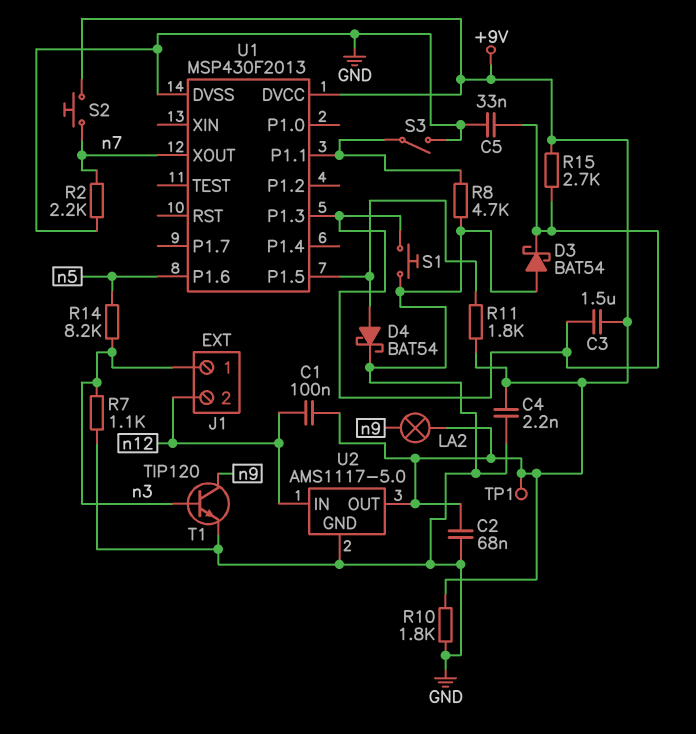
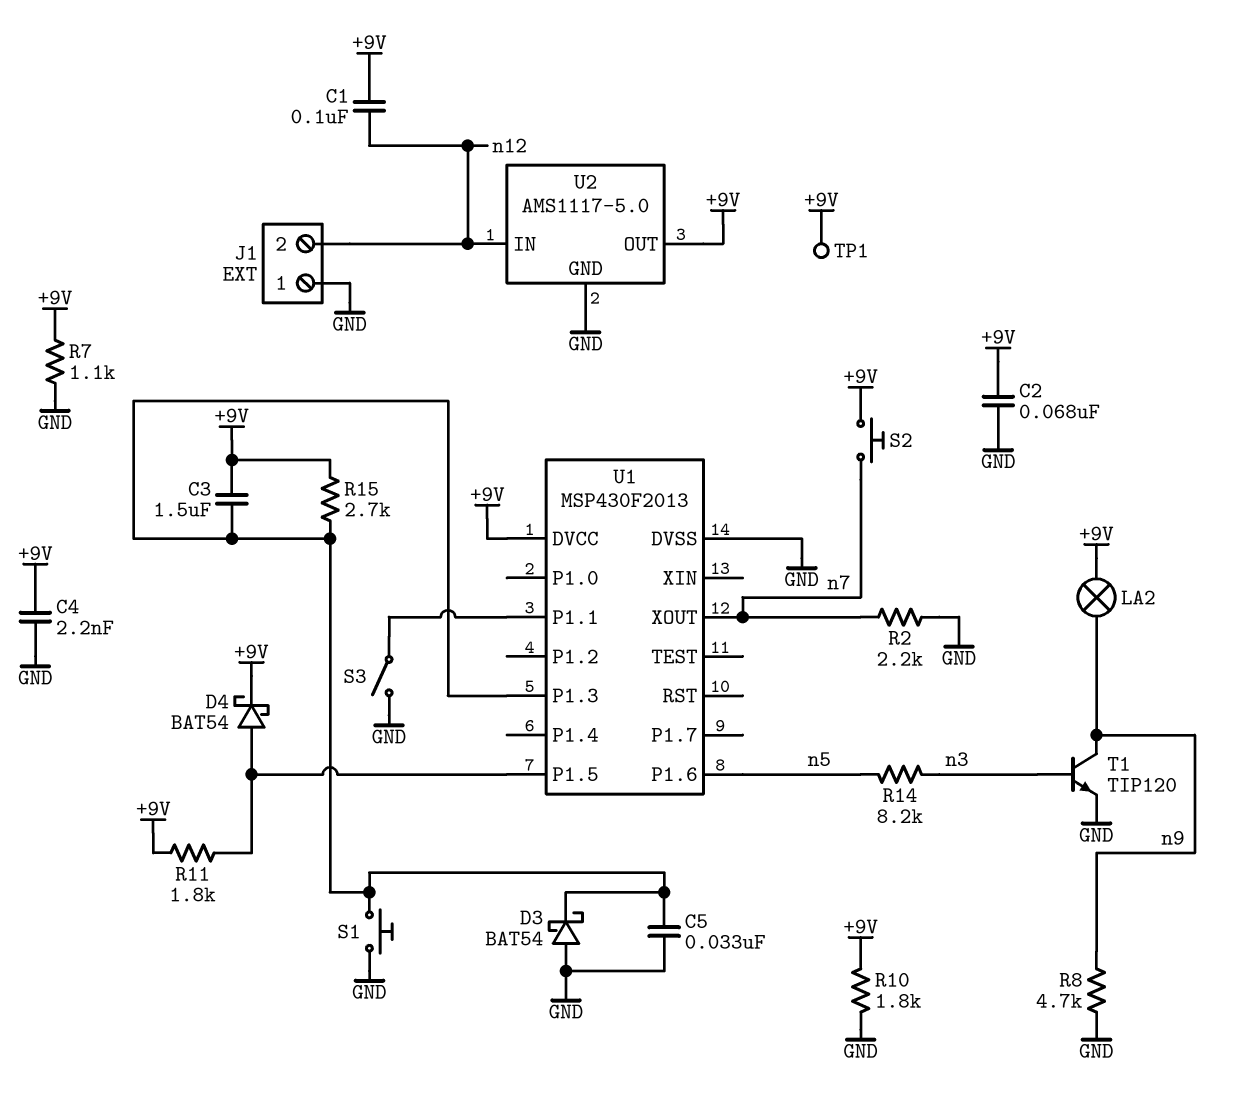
D4: schottky BAT54 (A U1/P1.5, K GND) -> schottky BAT54 (A U1/P1.5, K +9V)
J1 pin 1: n3 -> GND
R7: 1.1k (GND, n3) -> 1.1k (+9V, GND)
R8: 4.7k (GND, U1/P1.1) -> 4.7k (GND, n9)

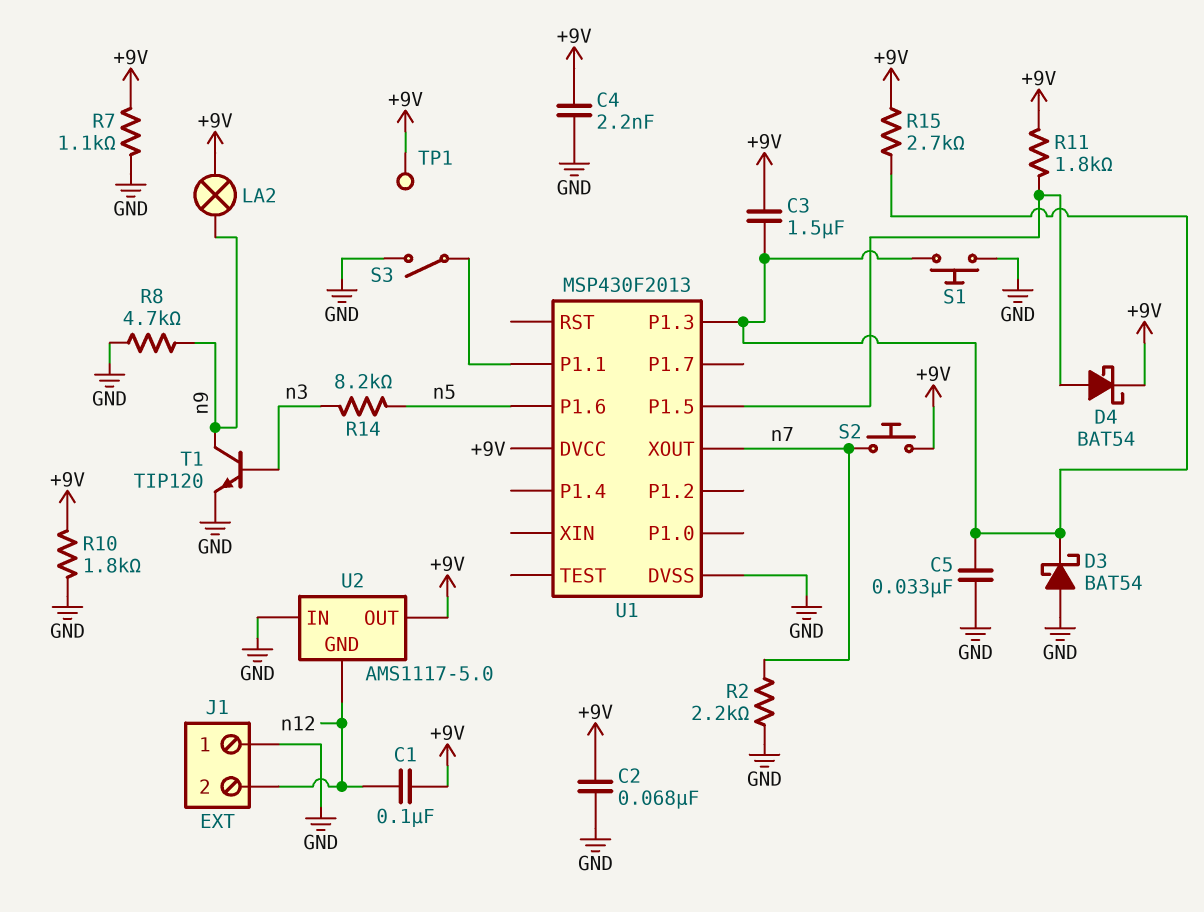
U2 pin GND: GND -> n12
U2 pin IN: n12 -> GND

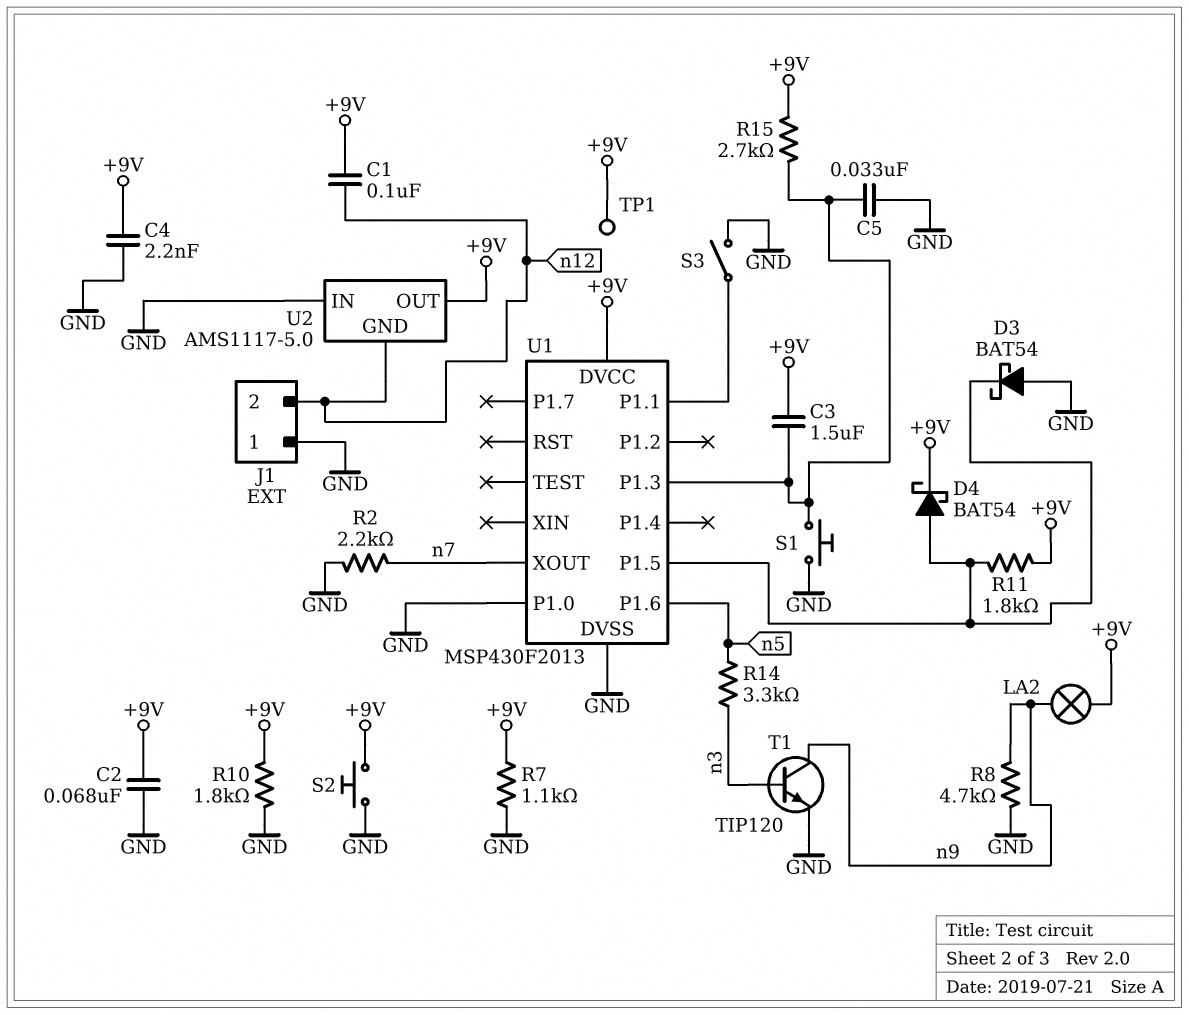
D3: schottky BAT54 (A GND, K U1/P1.3) -> schottky BAT54 (A GND, K U1/P1.5)
R14: 8.2k (n3, n5) -> 3.3k (n3, n5)
S2: button (+9V, n7) -> button (+9V, GND)
U1 pin P1.0: none -> GND

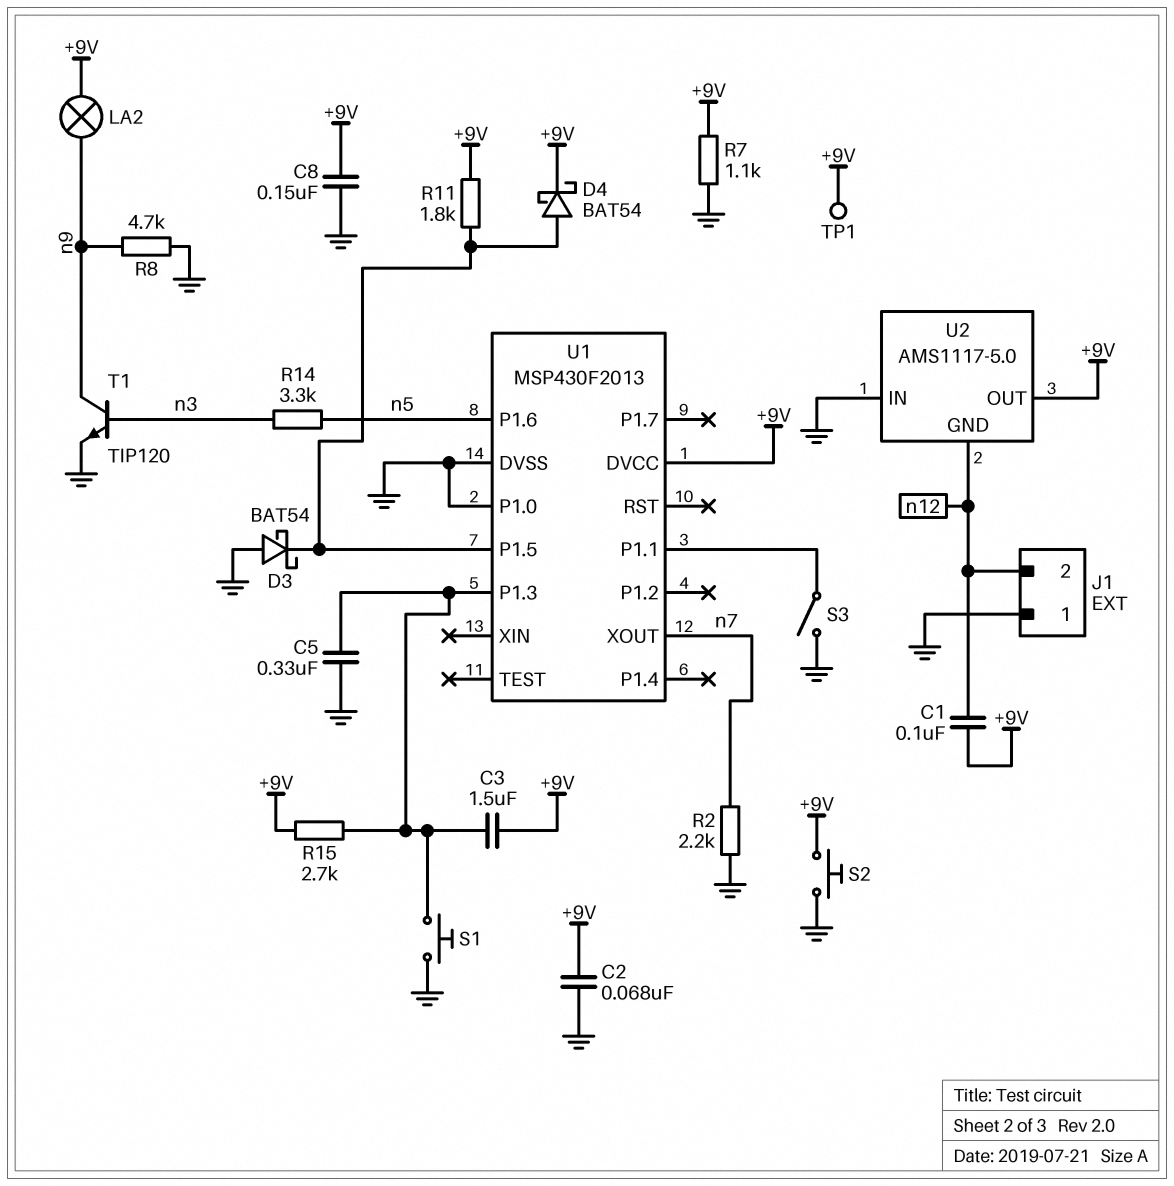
C4: 2.2nF (+9V, GND) -> none
C5: 33nF (GND, U1/P1.3) -> 330nF (GND, U1/P1.3)
C8: none -> 150nF (+9V, GND)
R10: 1.8k (+9V, GND) -> none

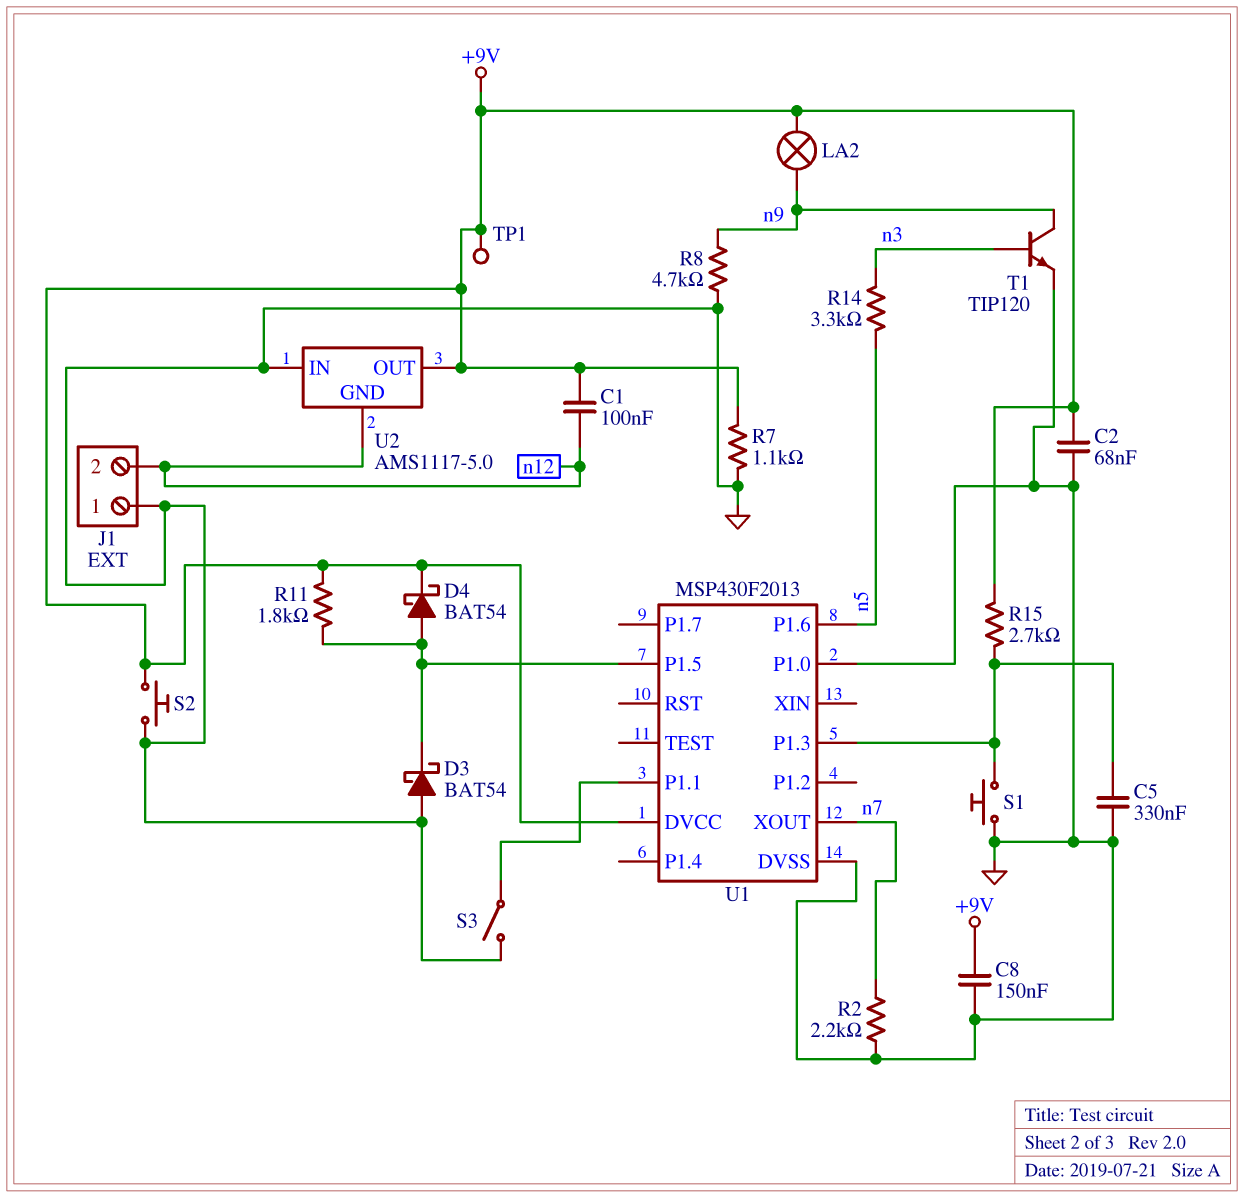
C3: 1.5uF (+9V, U1/P1.3) -> none

